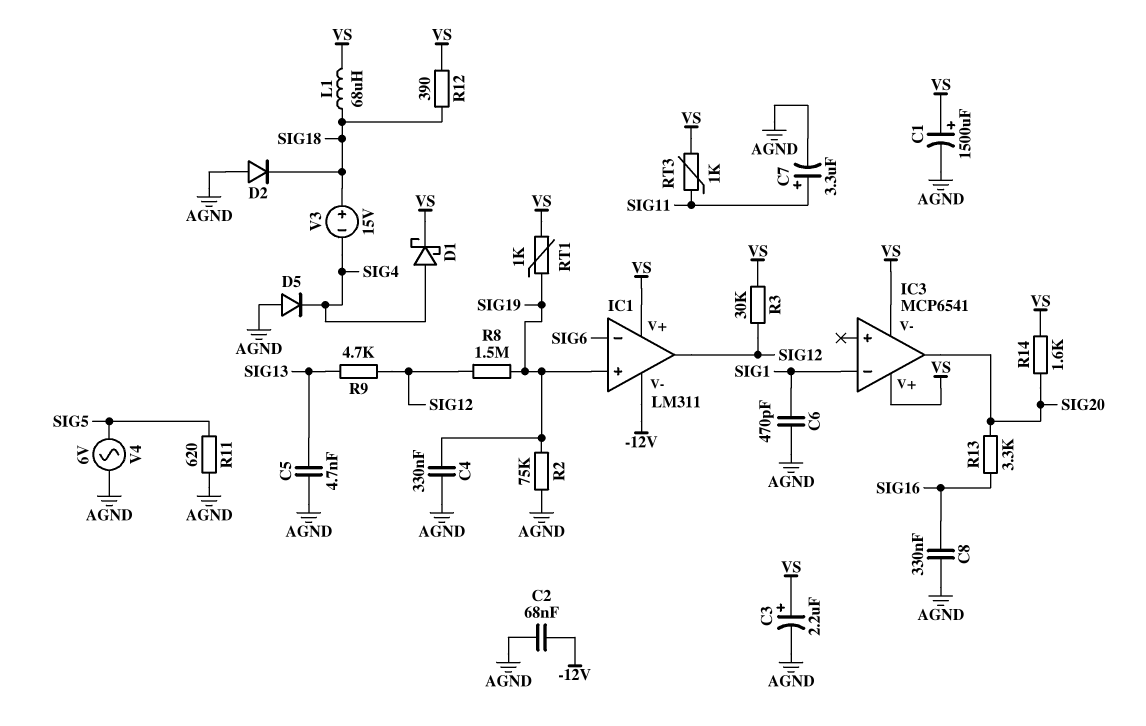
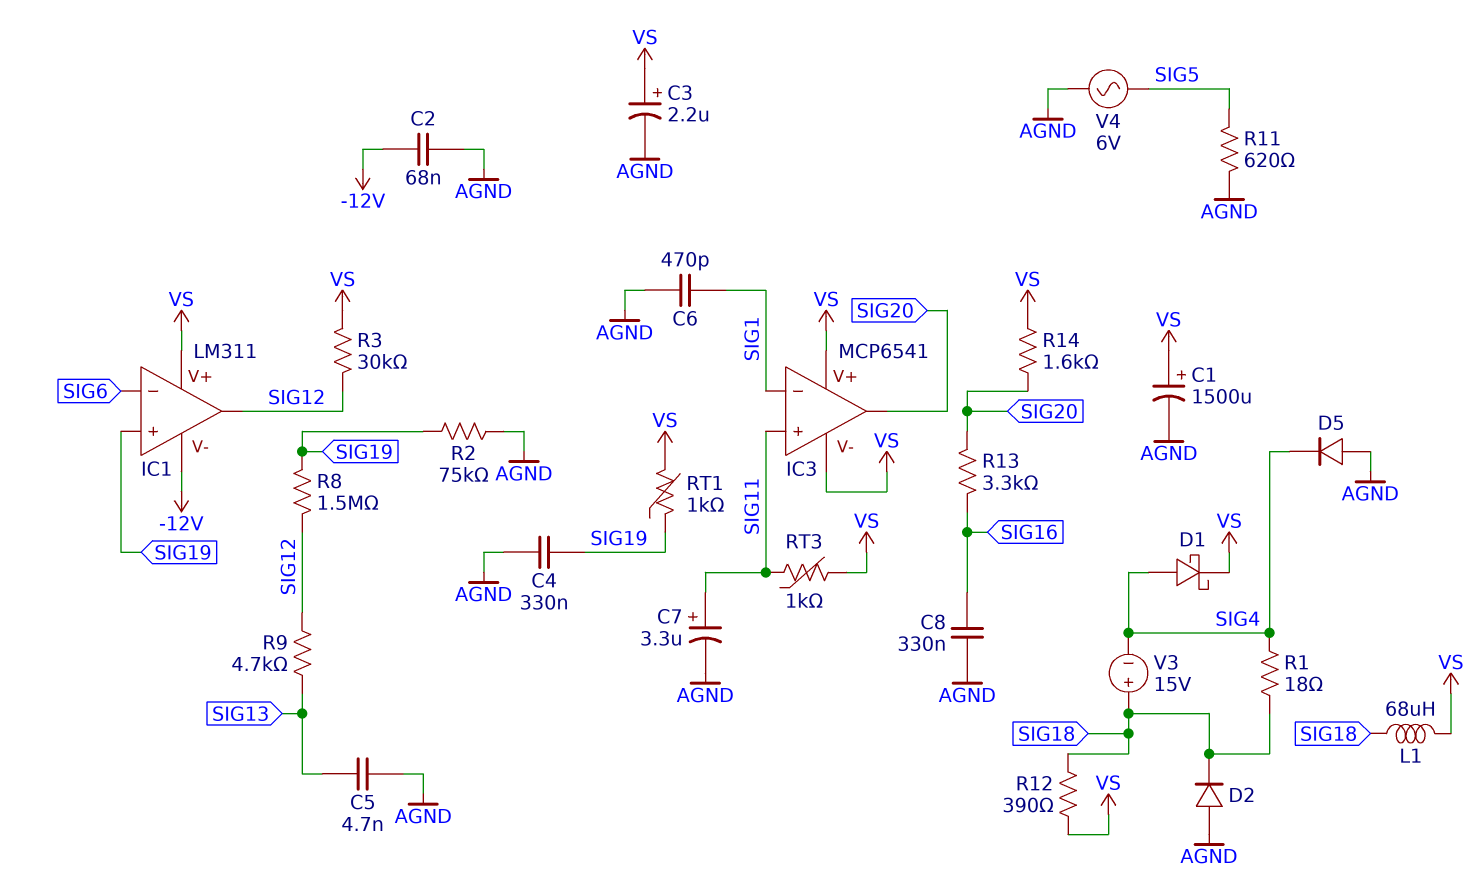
IC3 pin in+: none -> SIG11
R1: none -> 18 (SIG4, SIG18)

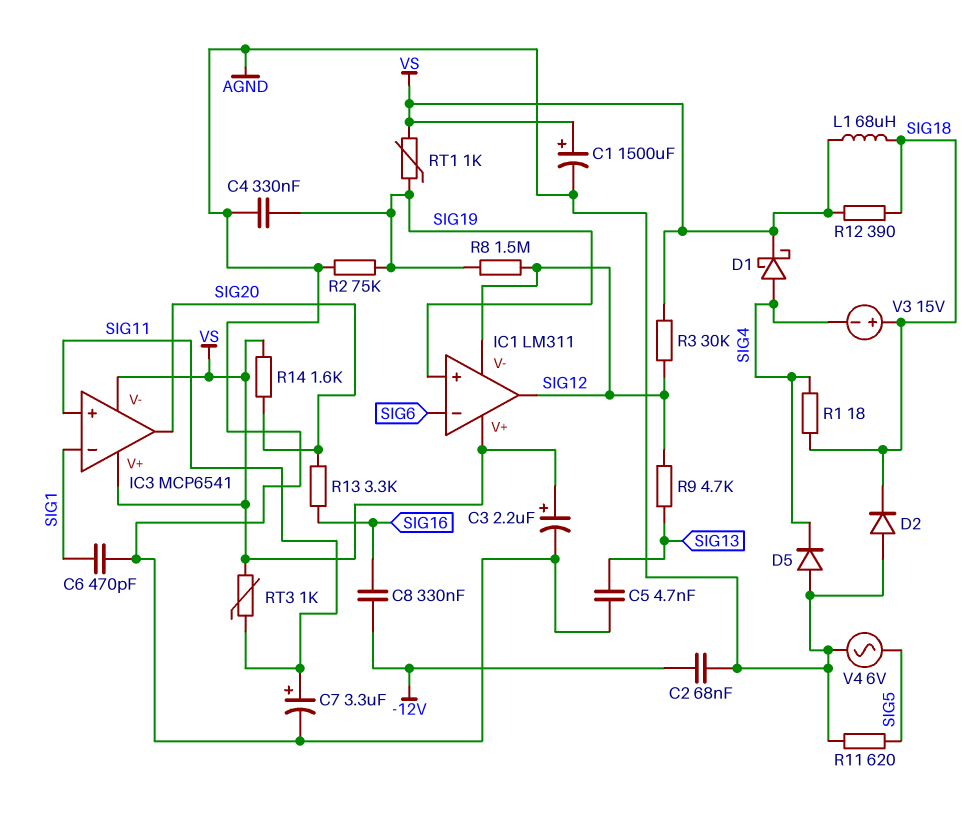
C8: 330nF (AGND, SIG16) -> 330nF (-12V, SIG16)
IC1 pin V-: -12V -> SIG12

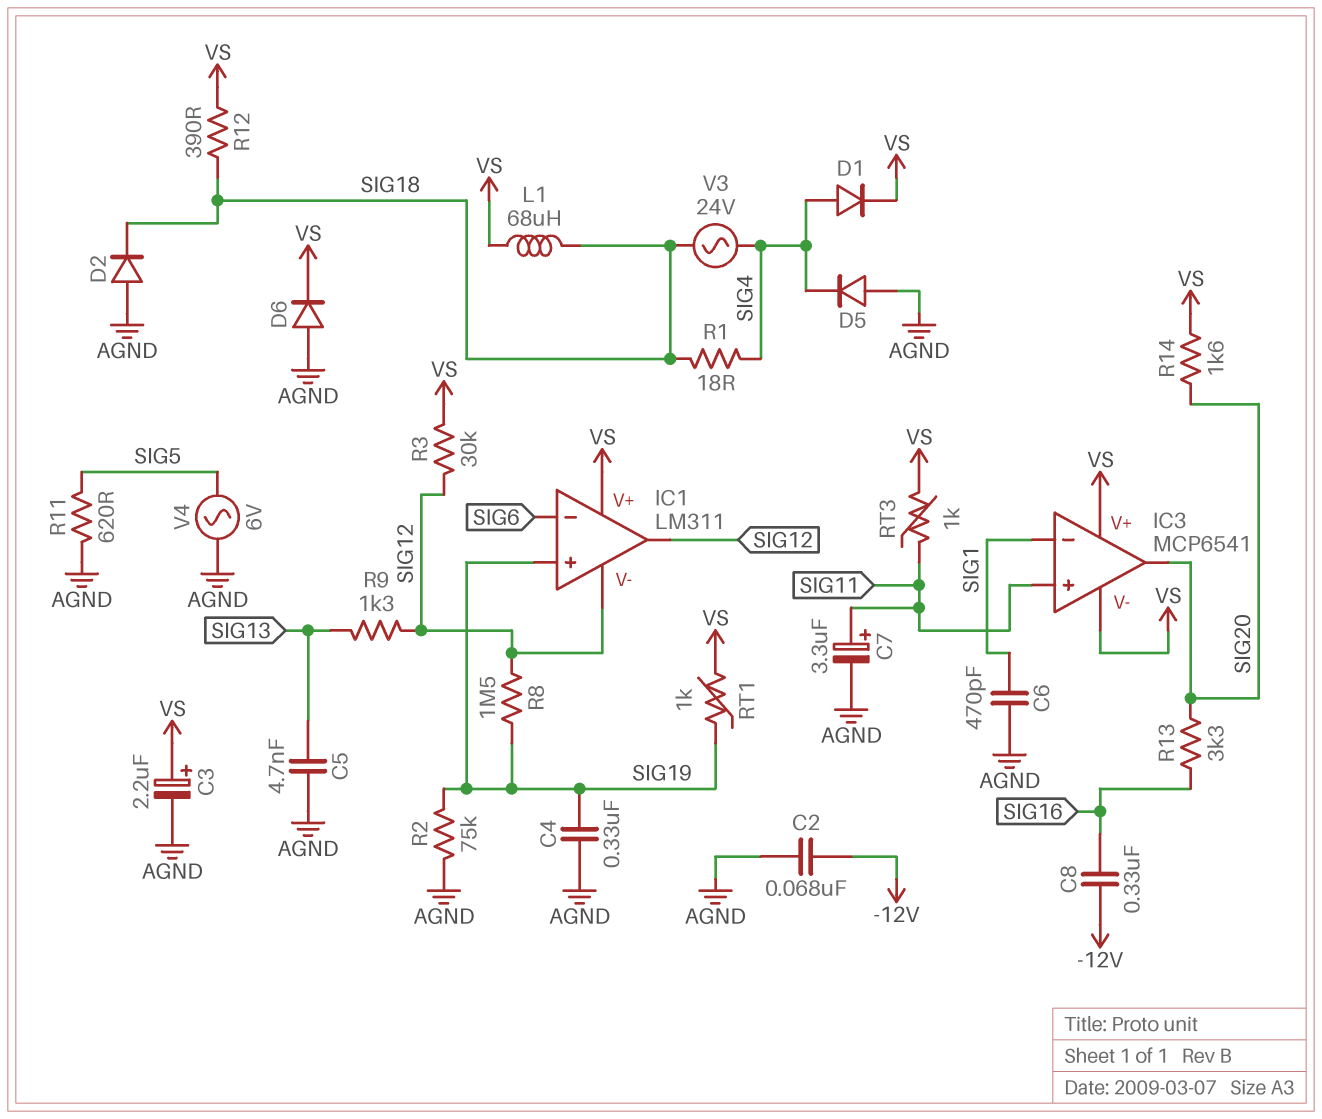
C1: 1500uF (plus VS, minus AGND) -> none
D1: schottky (A SIG4, K VS) -> diode (A SIG4, K VS)
D6: none -> diode (A AGND, K VS)
R9: 4.7k (SIG12, SIG13) -> 1.3k (SIG12, SIG13)
V3: 15V (plus SIG18, minus SIG4) -> AC 24V (SIG4, SIG18)

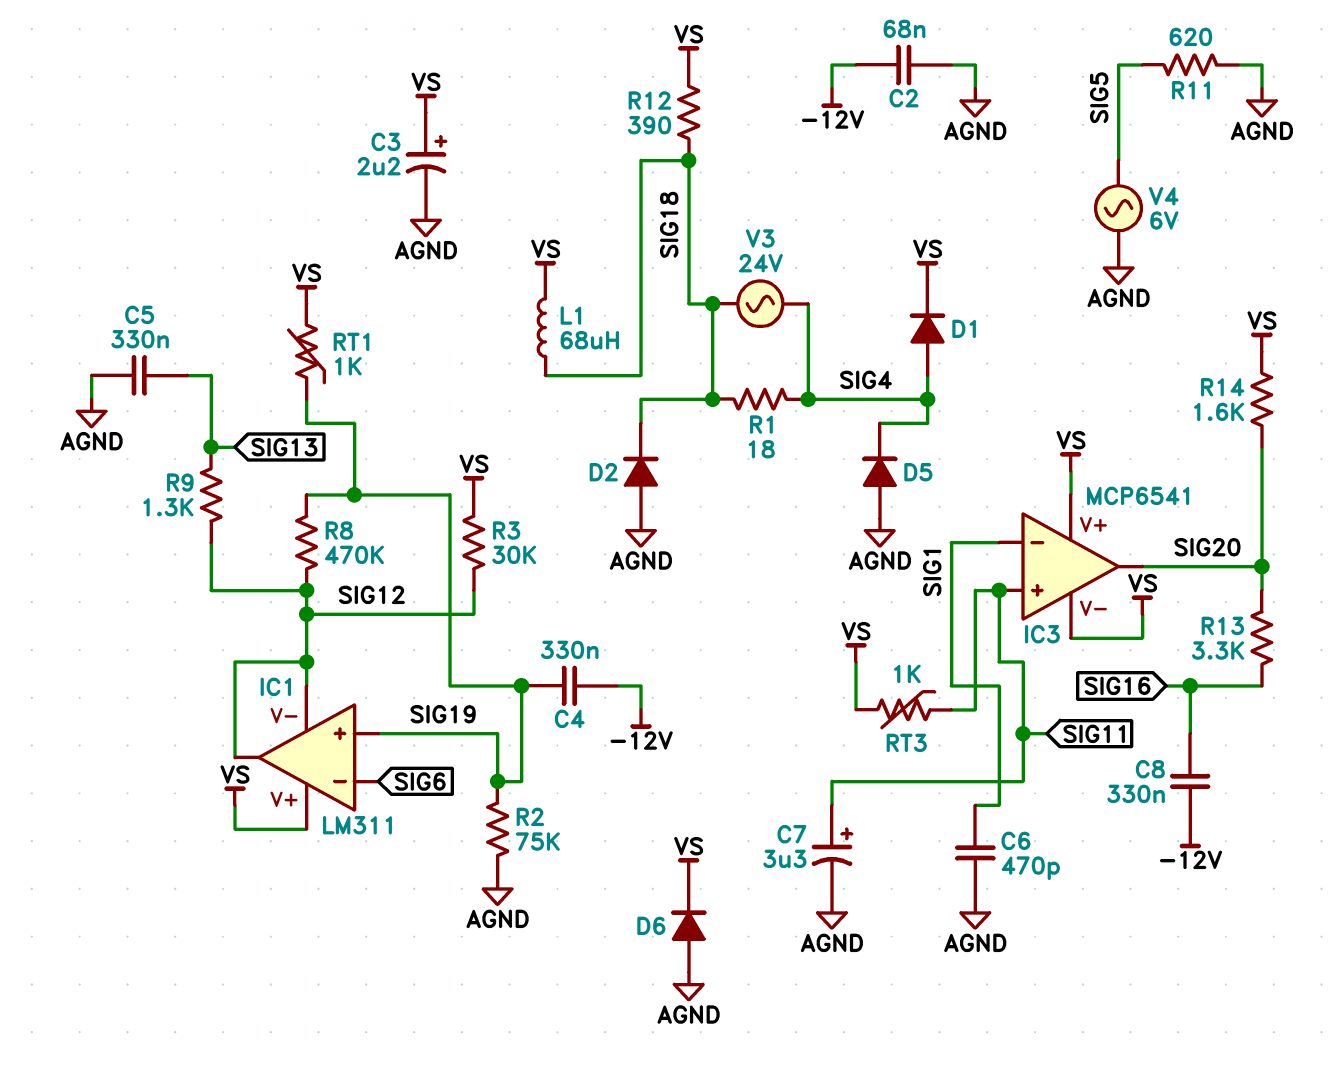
C4: 330nF (AGND, SIG19) -> 330nF (-12V, SIG19)
C5: 4.7nF (AGND, SIG13) -> 330nF (AGND, SIG13)
R8: 1.5M (SIG12, SIG19) -> 470k (SIG12, SIG19)

